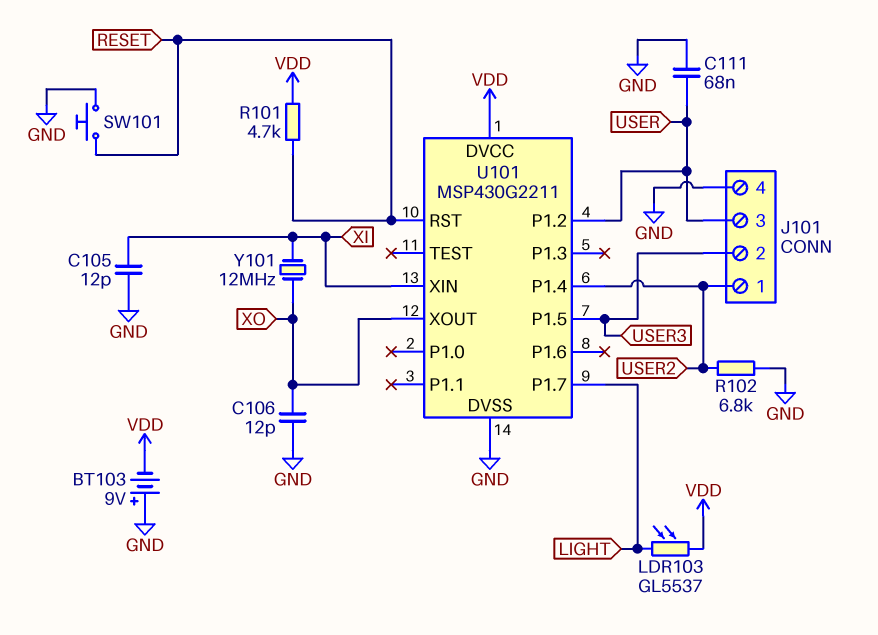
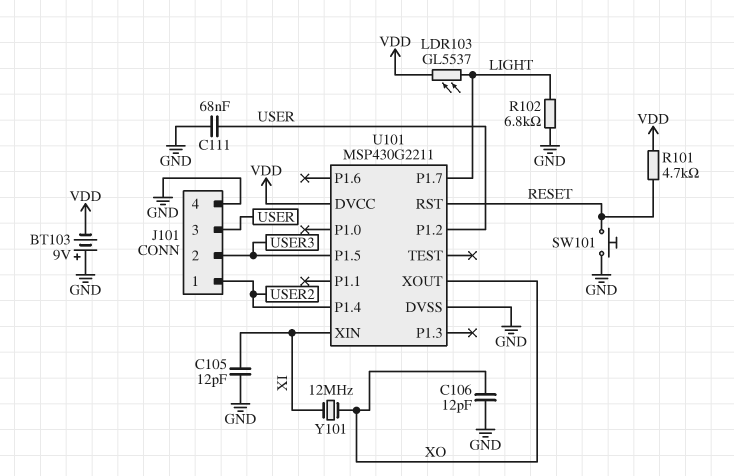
R102: 6.8k (GND, USER2) -> 6.8k (GND, LIGHT)

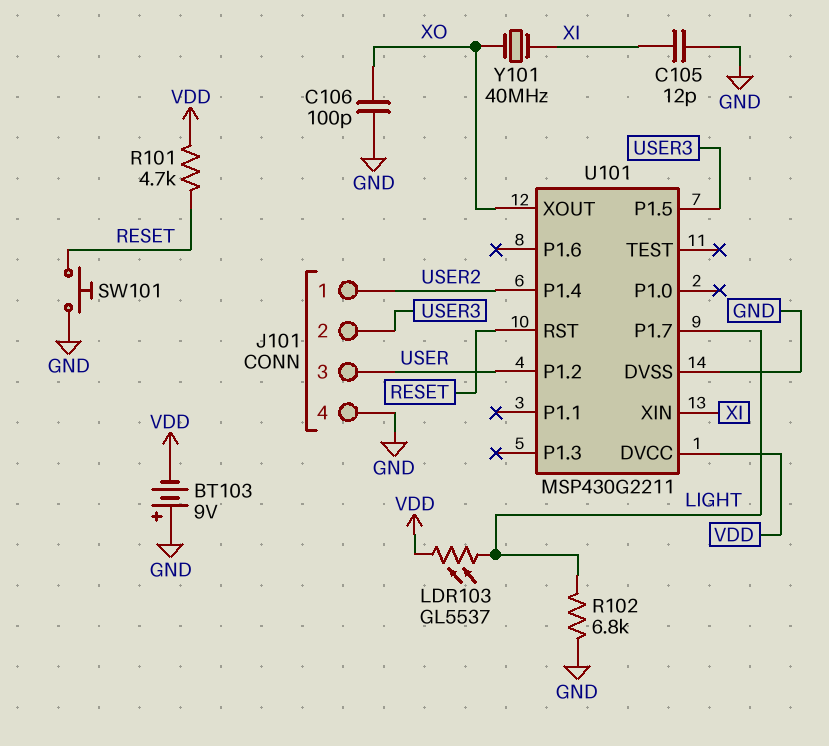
C106: 12pF (GND, XO) -> 100pF (GND, XO)
C111: 68nF (GND, USER) -> none
Y101: 12MHz (XI, XO) -> 40MHz (XI, XO)

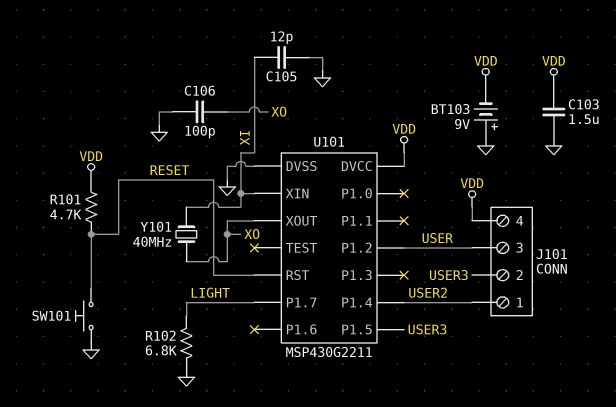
C103: none -> 1.5uF (GND, VDD)
J101 pin 4: GND -> VDD
LDR103: GL5537 (LIGHT, VDD) -> none

